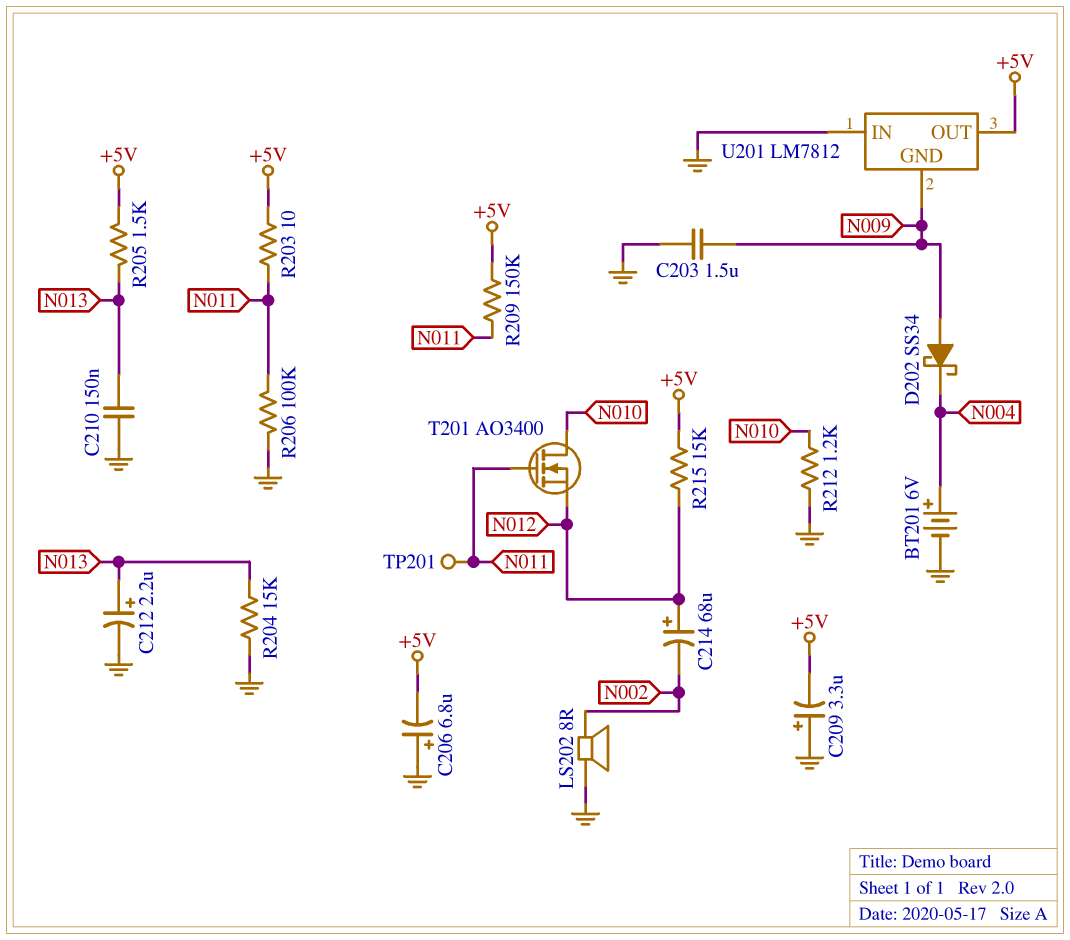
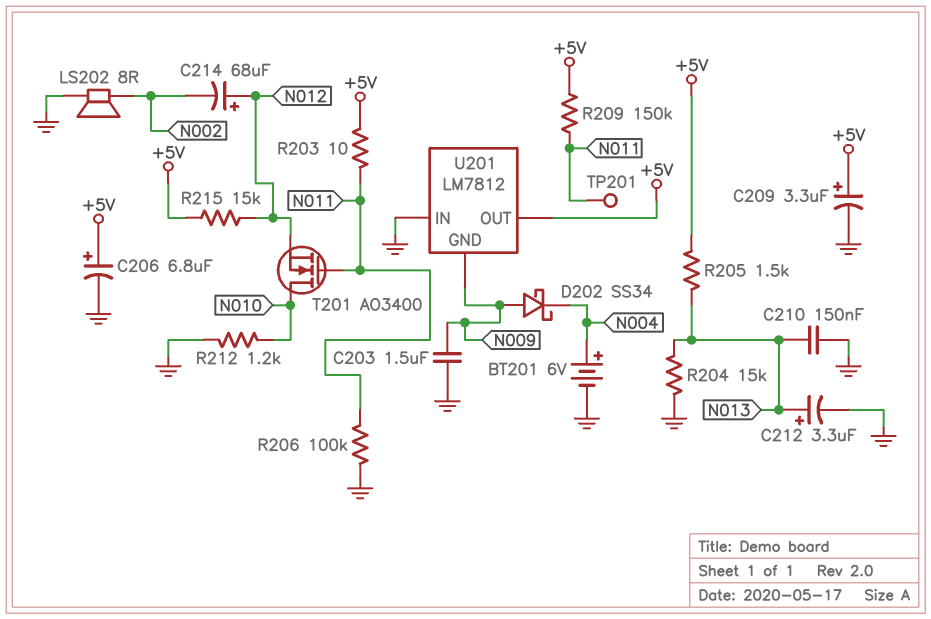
C206: 6.8uF (plus GND, minus +5V) -> 6.8uF (plus +5V, minus GND)
C209: 3.3uF (plus GND, minus +5V) -> 3.3uF (plus +5V, minus GND)
C212: 2.2uF (plus N013, minus GND) -> 3.3uF (plus N013, minus GND)

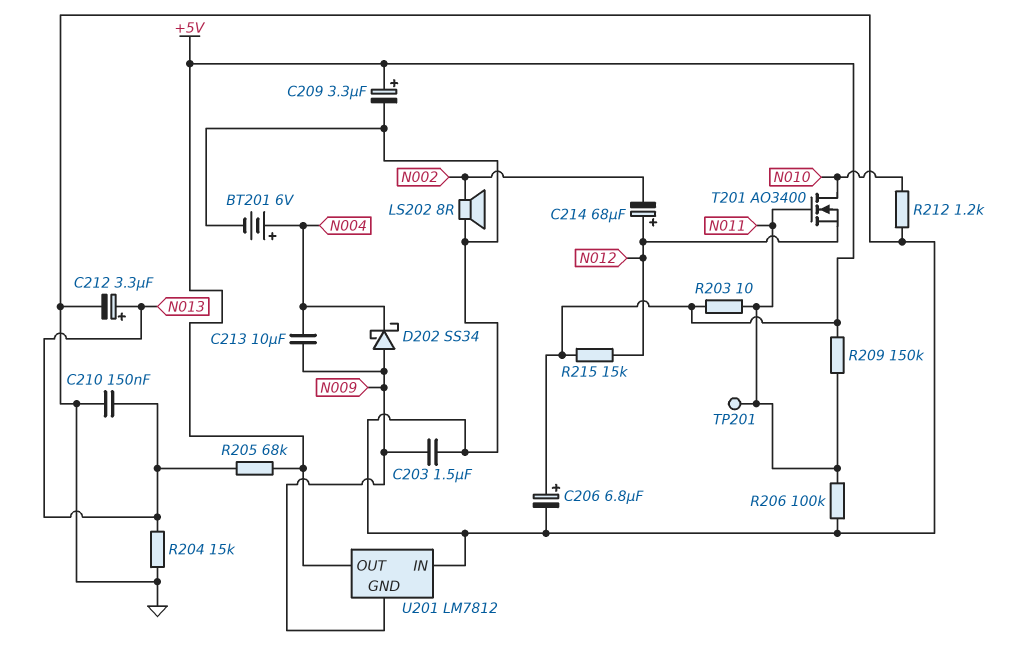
C213: none -> 10uF (N004, N009)
R205: 1.5k (+5V, N013) -> 68k (+5V, N013)

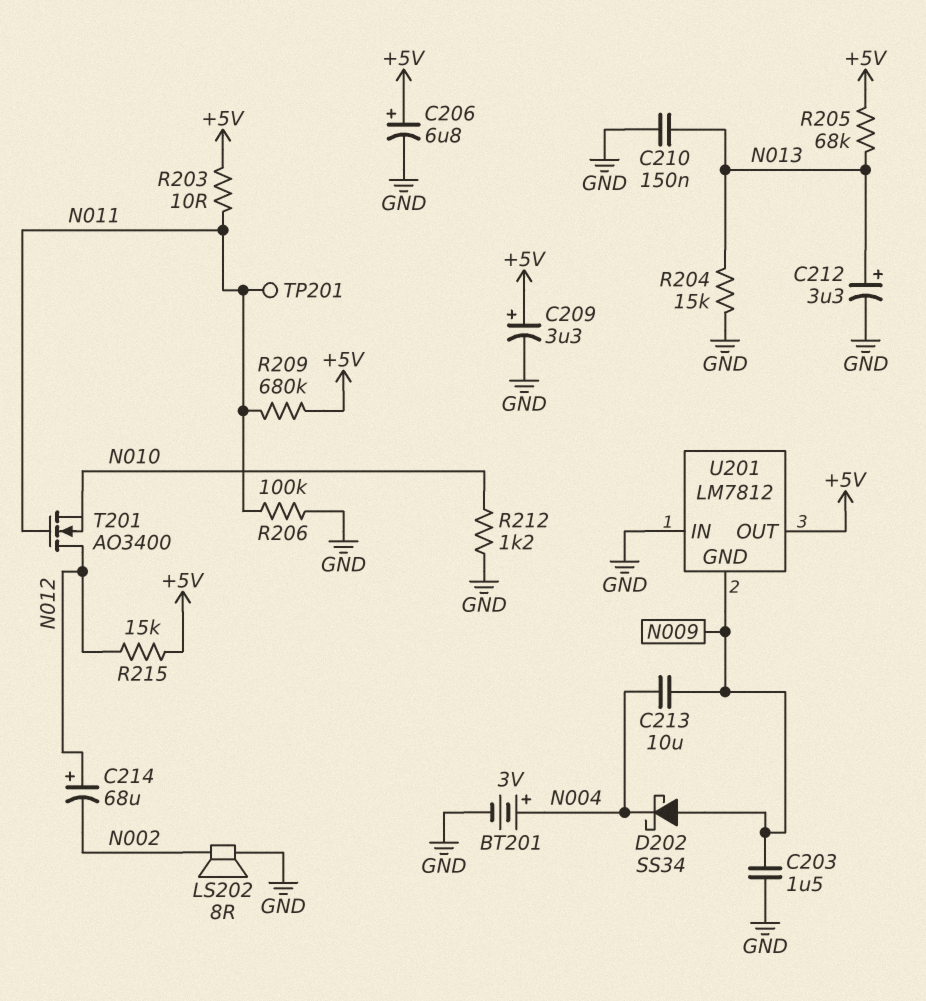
BT201: 6V (plus N004, minus GND) -> 3V (plus N004, minus GND)
R209: 150k (+5V, N011) -> 680k (+5V, N011)
T201: NMOS AO3400 (G N011, D N010, S N012) -> NMOS AO3400 (G N011, D N012, S N010)

